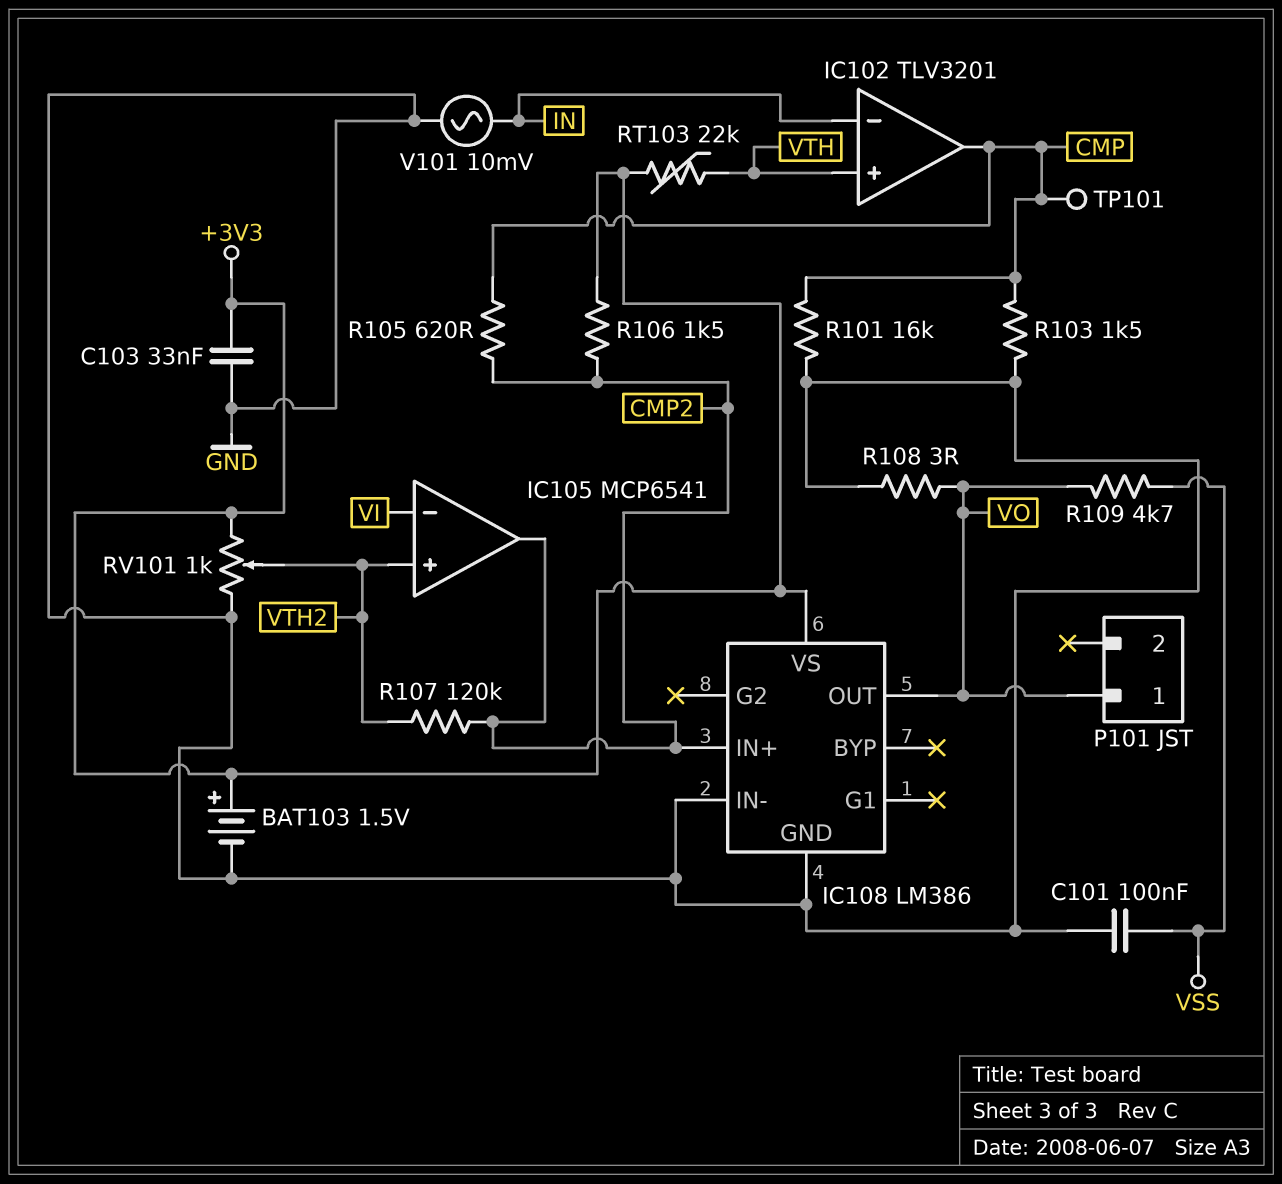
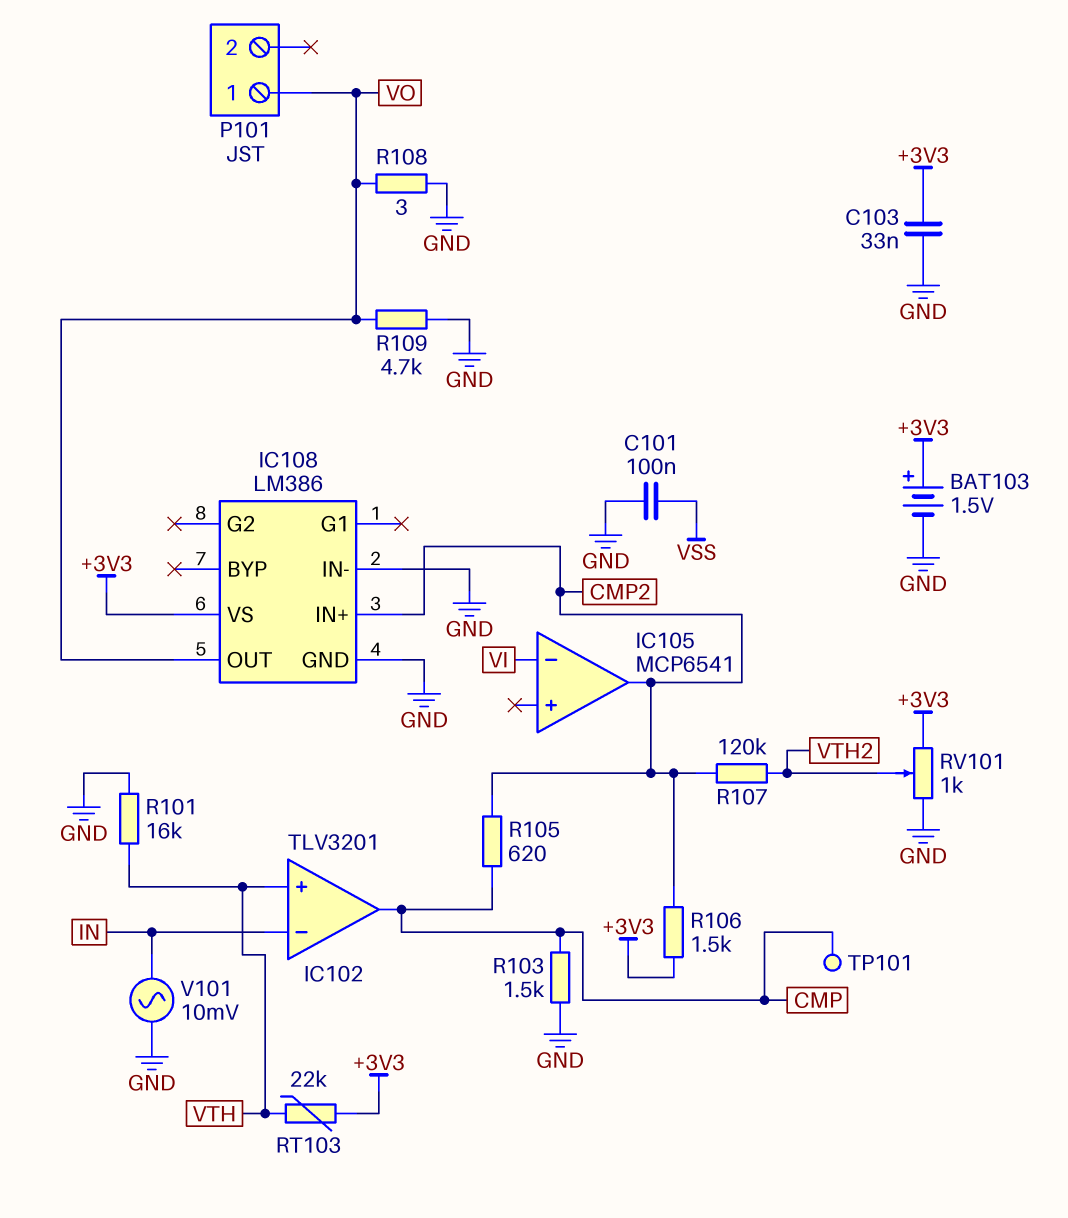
IC105 pin in+: VTH2 -> none
R101: 16k (CMP, GND) -> 16k (GND, VTH)
R109: 4.7k (VO, VSS) -> 4.7k (GND, VO)

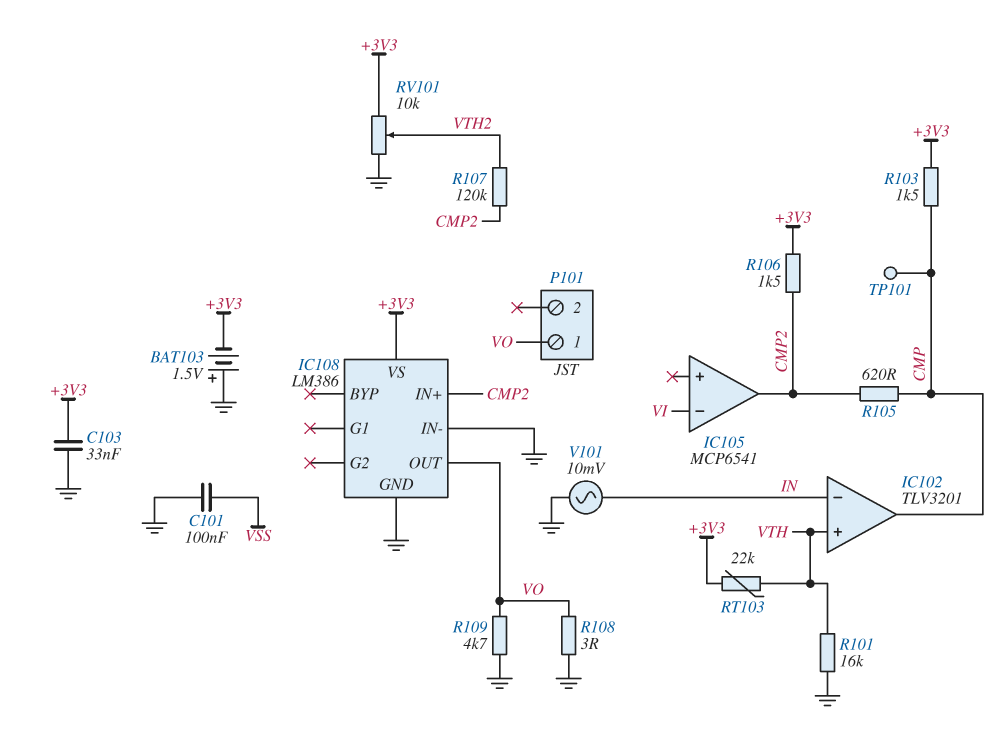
BAT103: 1.5V (plus +3V3, minus GND) -> 1.5V (plus GND, minus +3V3)
R103: 1.5k (CMP, GND) -> 1.5k (+3V3, CMP)
RV101: 1k (+3V3, GND, wiper VTH2) -> 10k (+3V3, GND, wiper VTH2)

